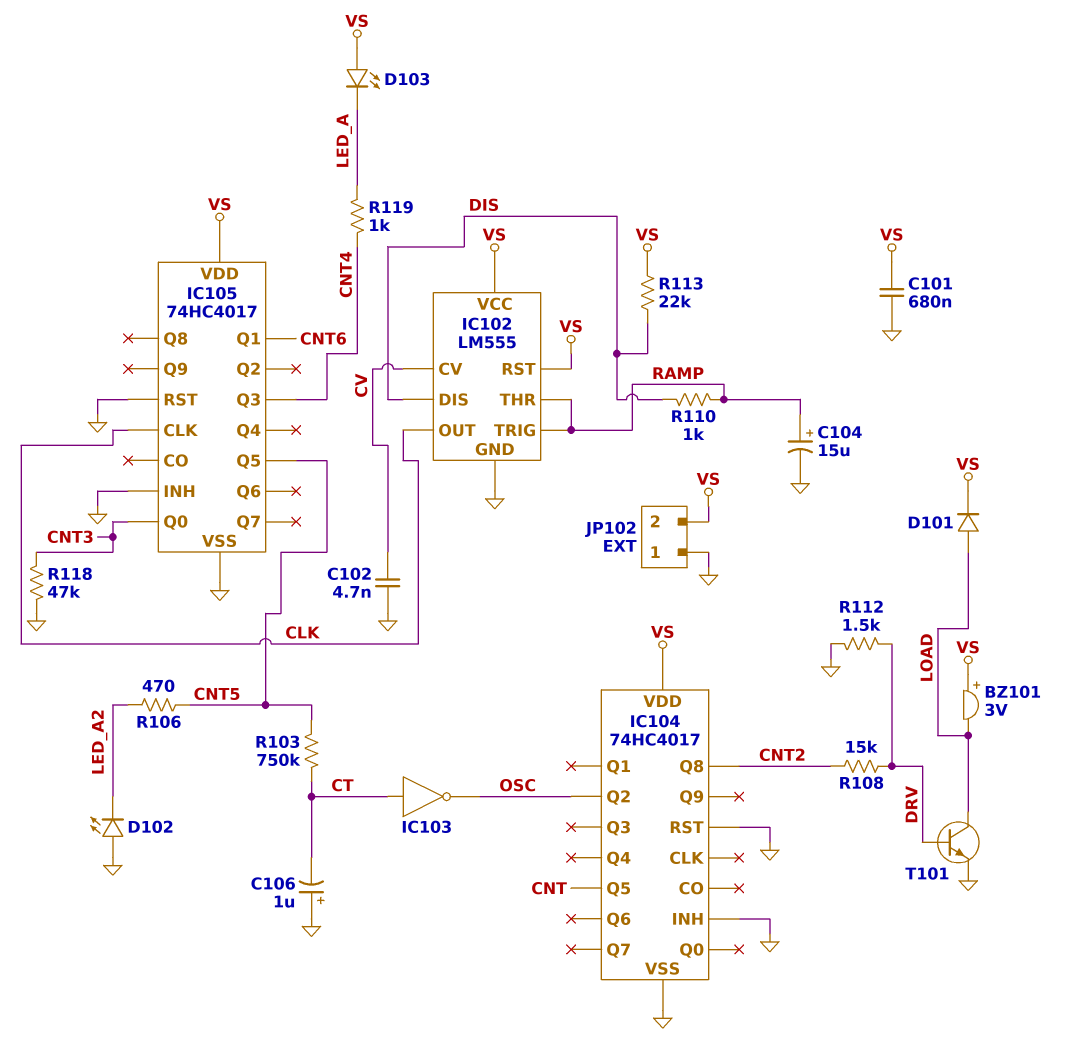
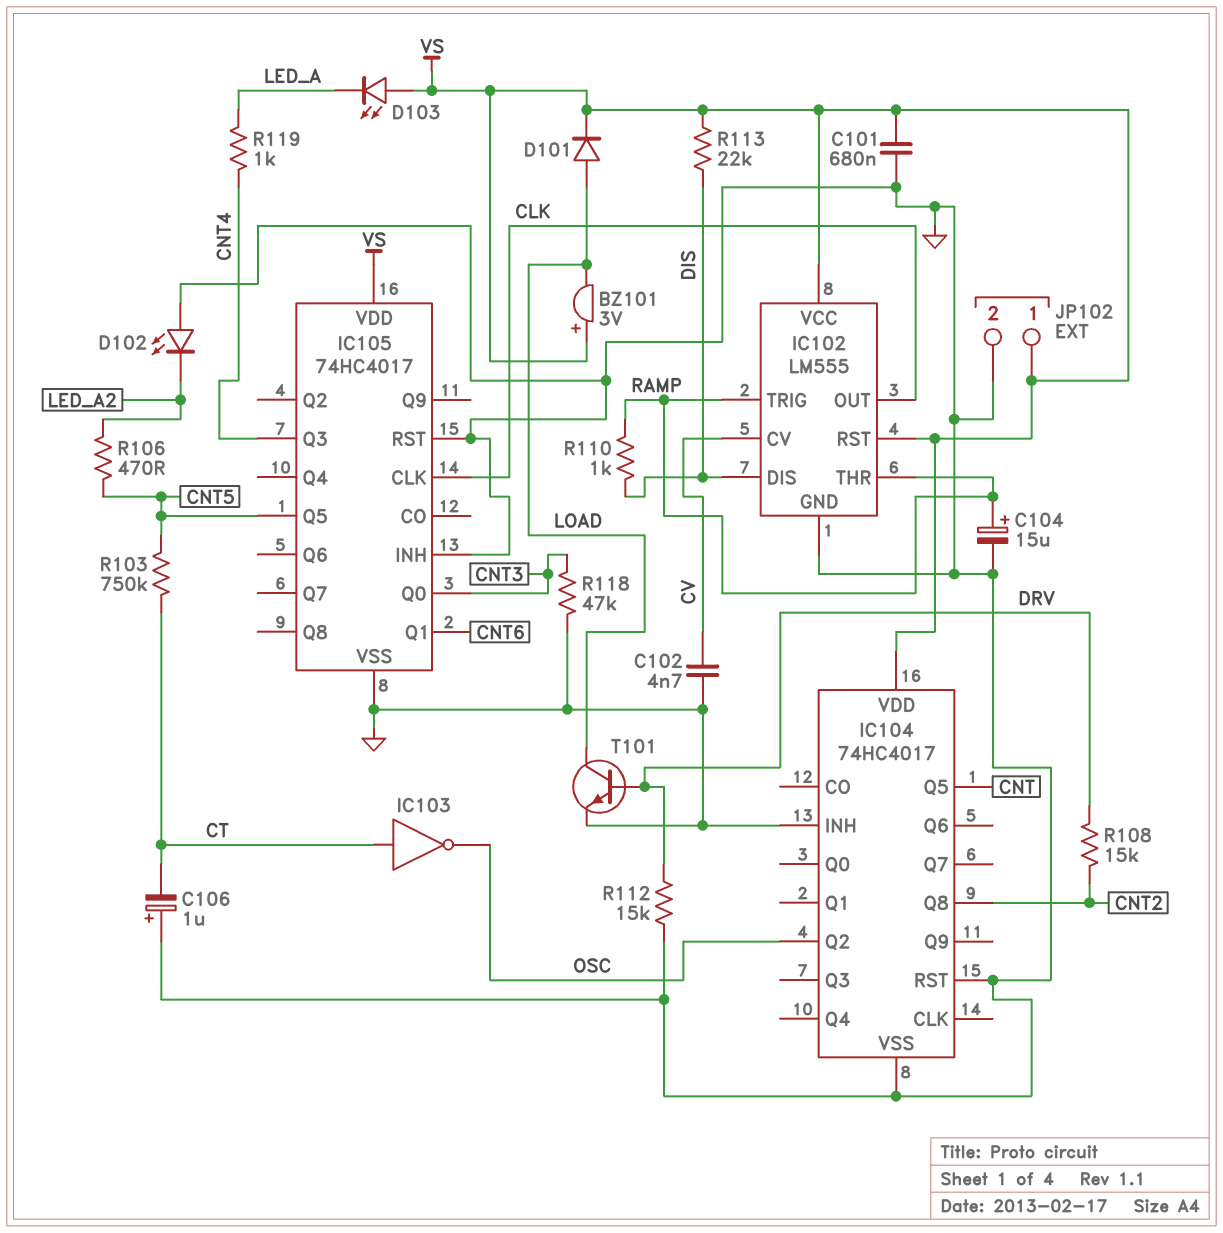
JP102 pin 1: GND -> VS
JP102 pin 2: VS -> GND
R112: 1.5k (DRV, GND) -> 15k (DRV, GND)

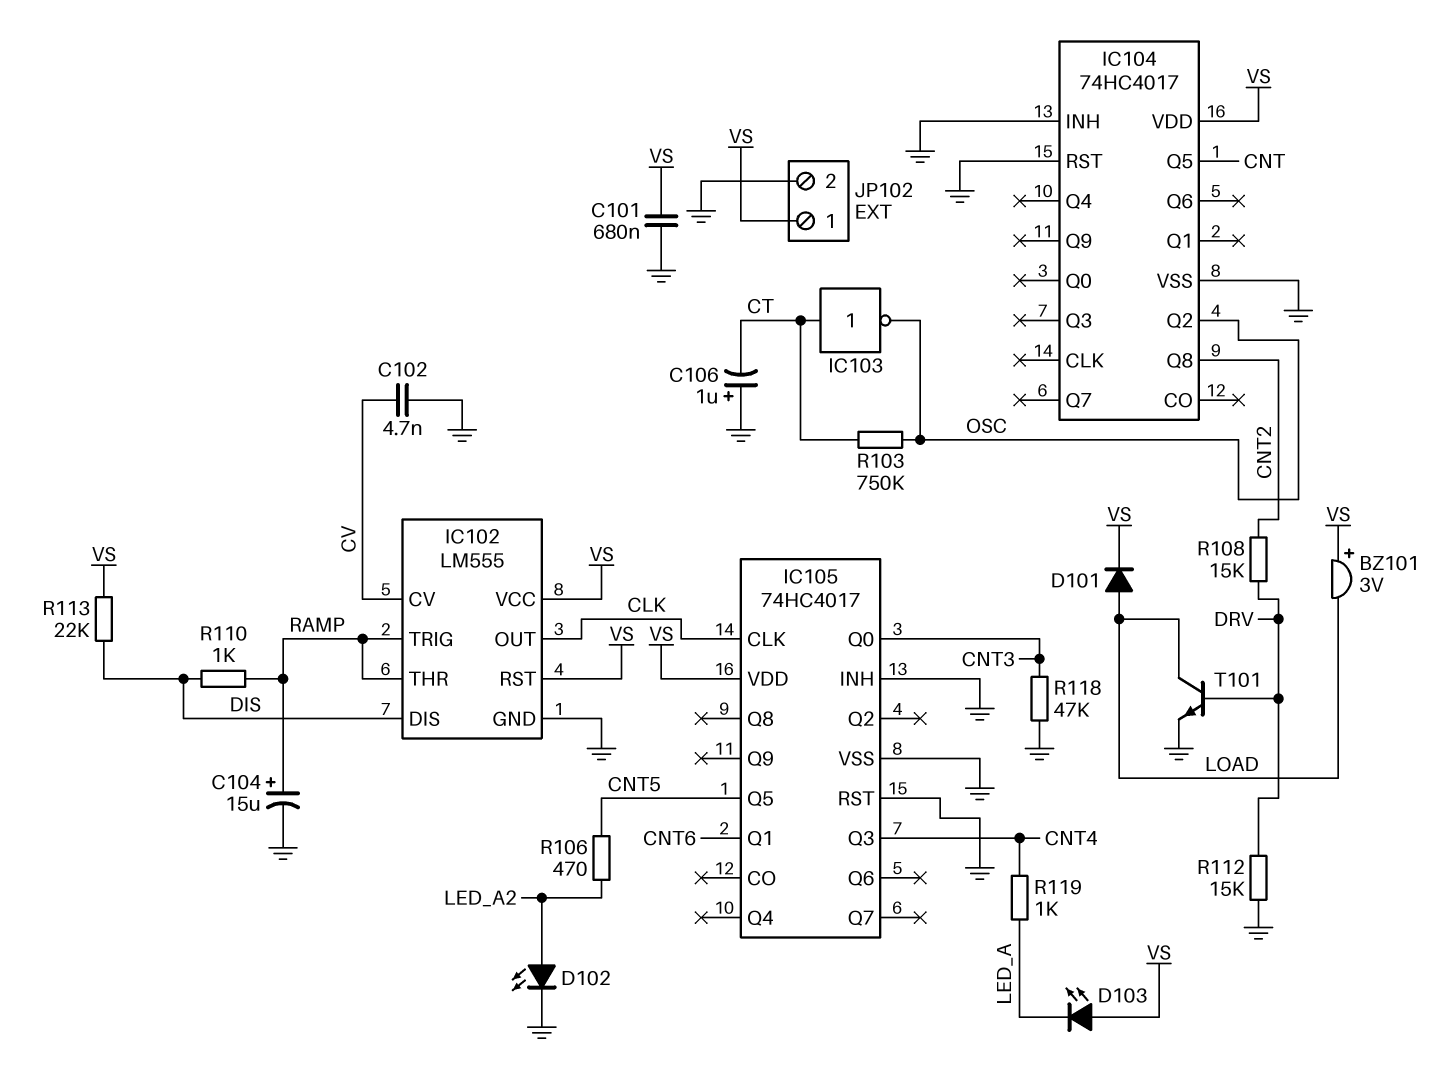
D102: LED (A GND, K LED_A2) -> LED (A LED_A2, K GND)
R103: 750k (CNT5, CT) -> 750k (CT, OSC)

